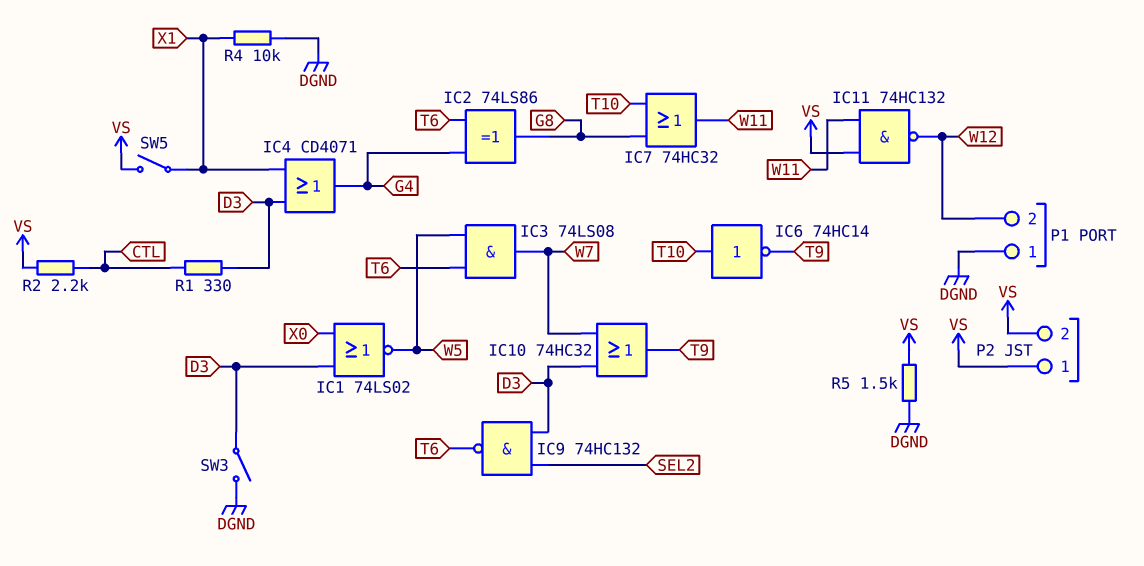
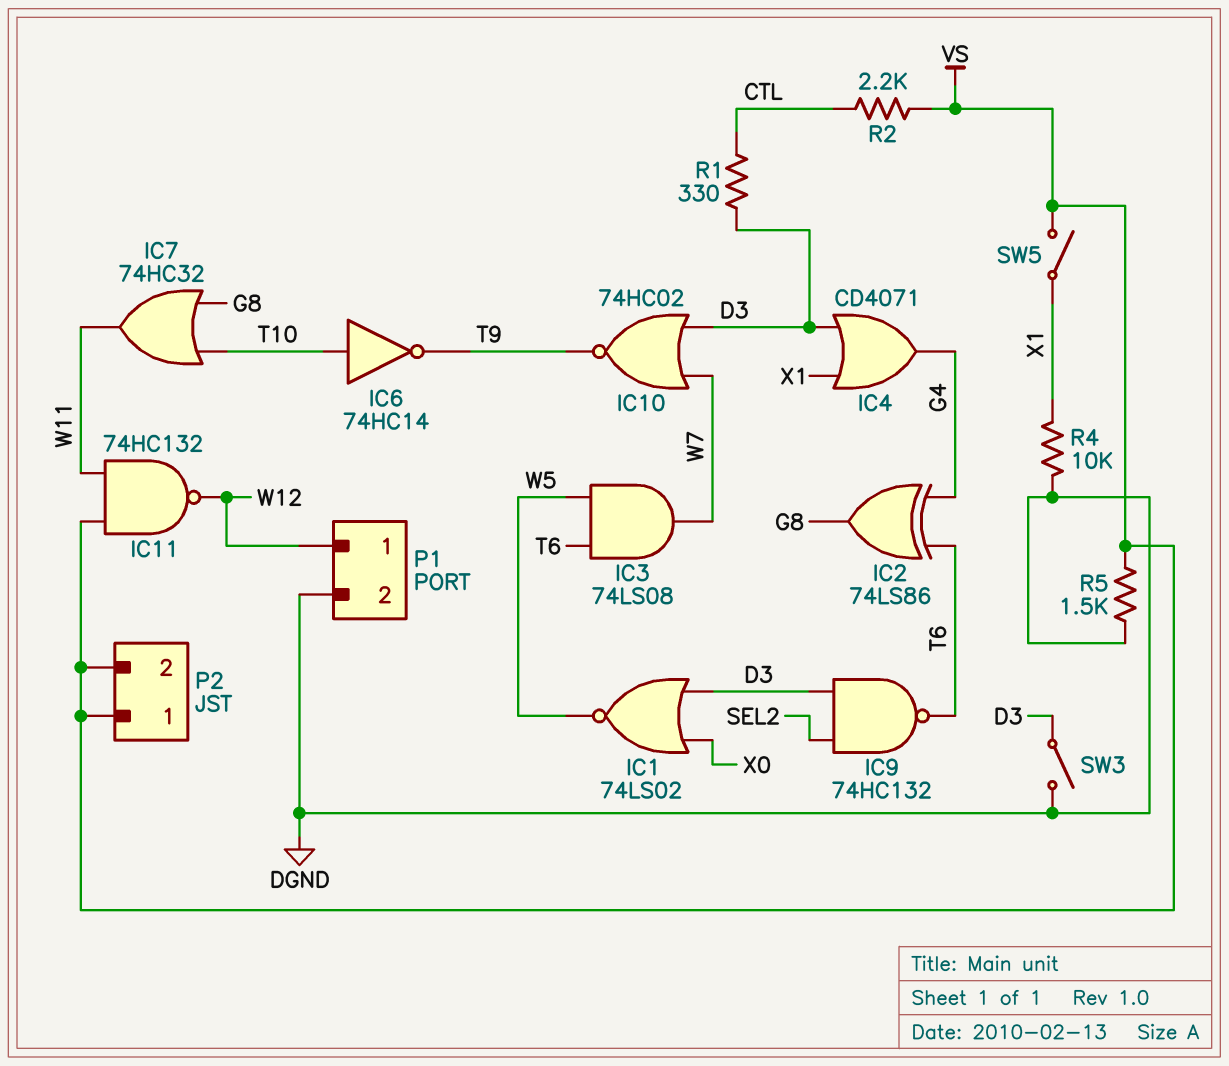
IC10: OR 74HC32 (in D3, in W7, out T9) -> NOR 74HC02 (in D3, in W7, out T9)
P1 pin 1: DGND -> W12
P1 pin 2: W12 -> DGND

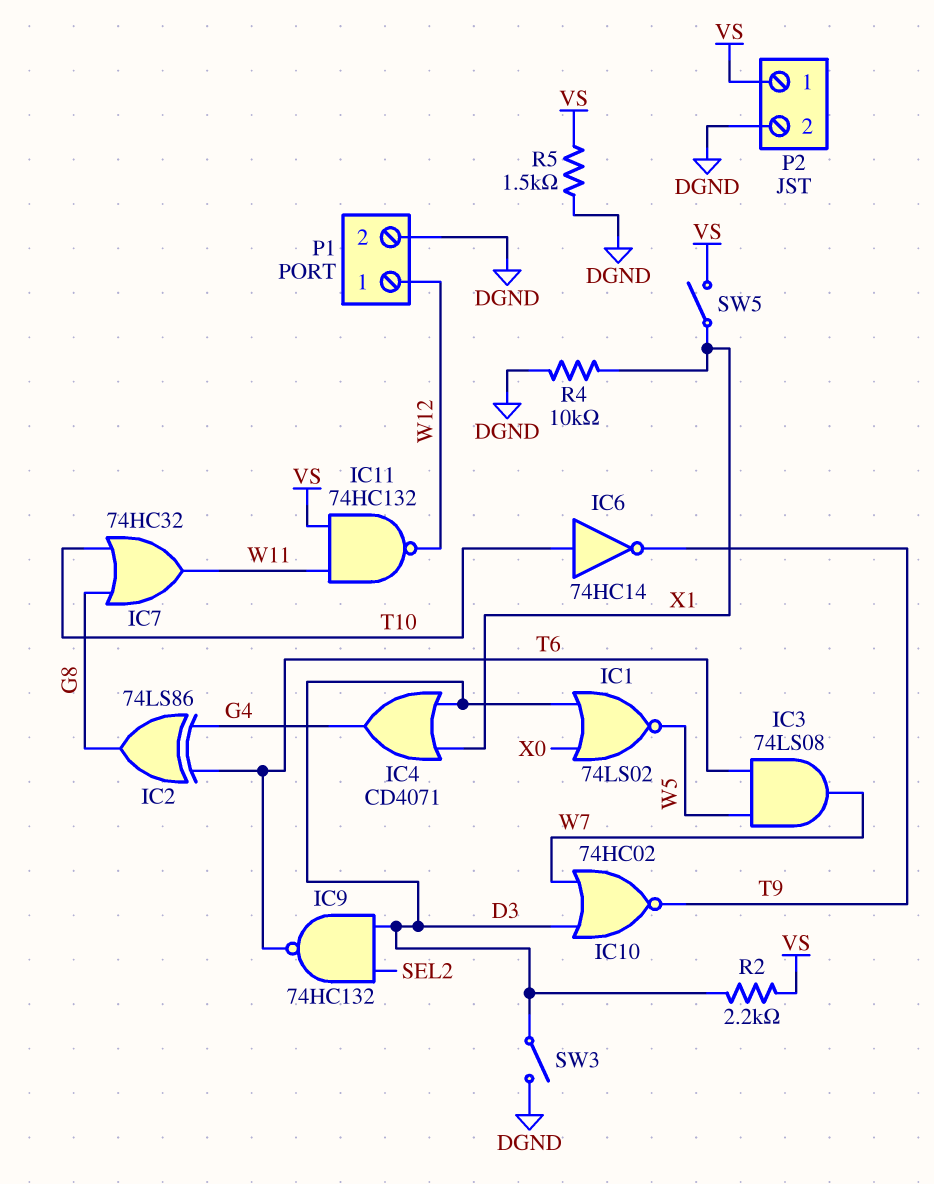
P2 pin 2: VS -> DGND
R1: 330 (CTL, D3) -> none
R2: 2.2k (CTL, VS) -> 2.2k (D3, VS)

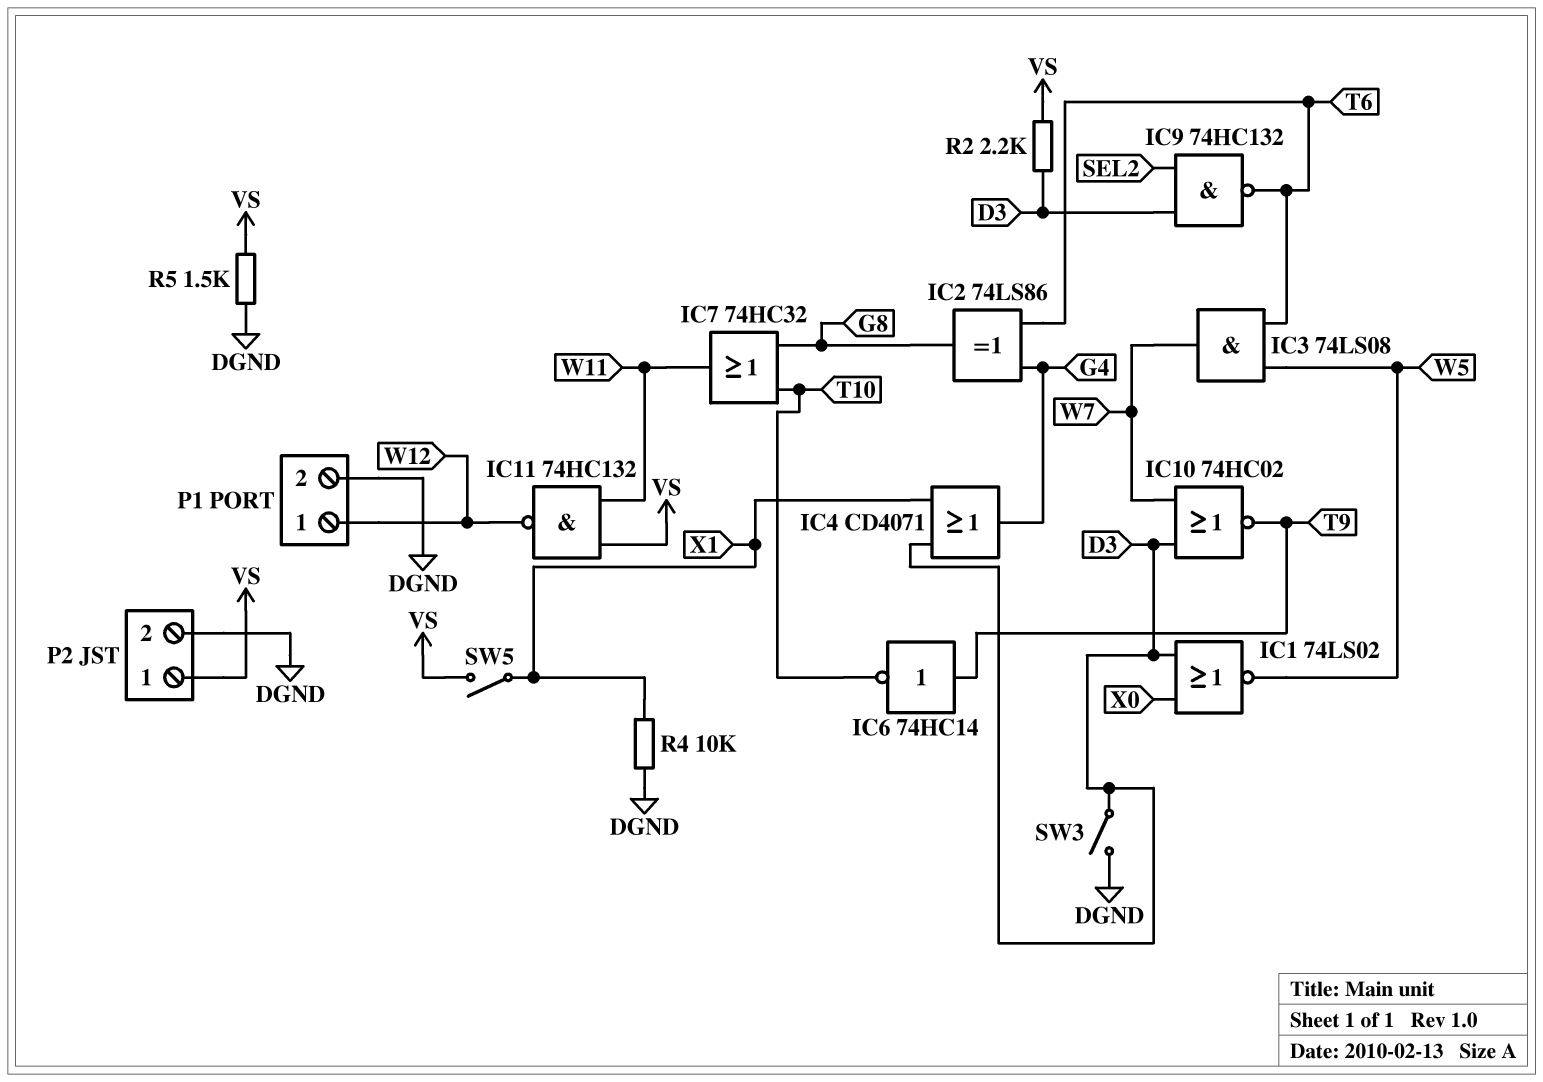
IC6: NOT 74HC14 (in T10, out T9) -> NOT 74HC14 (in T9, out T10)

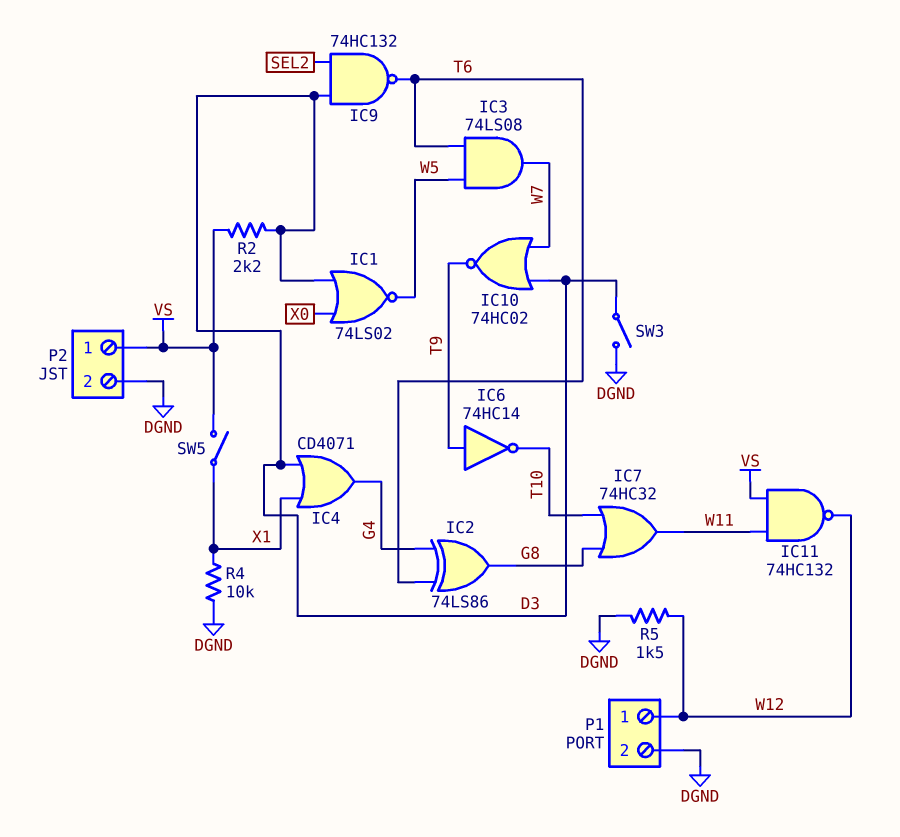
R5: 1.5k (DGND, VS) -> 1.5k (DGND, W12)

